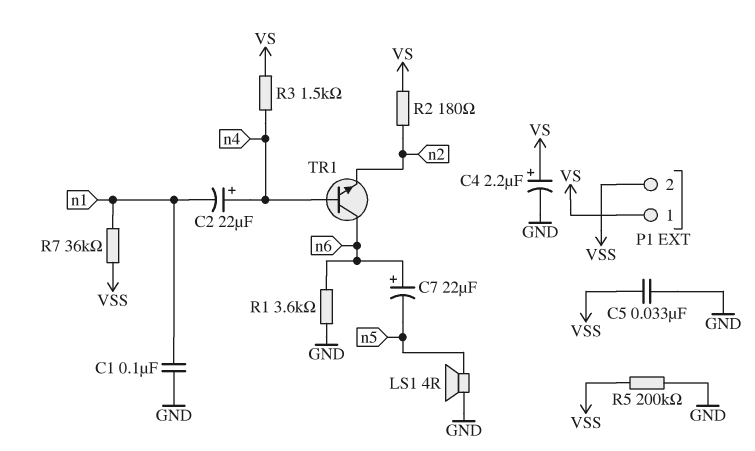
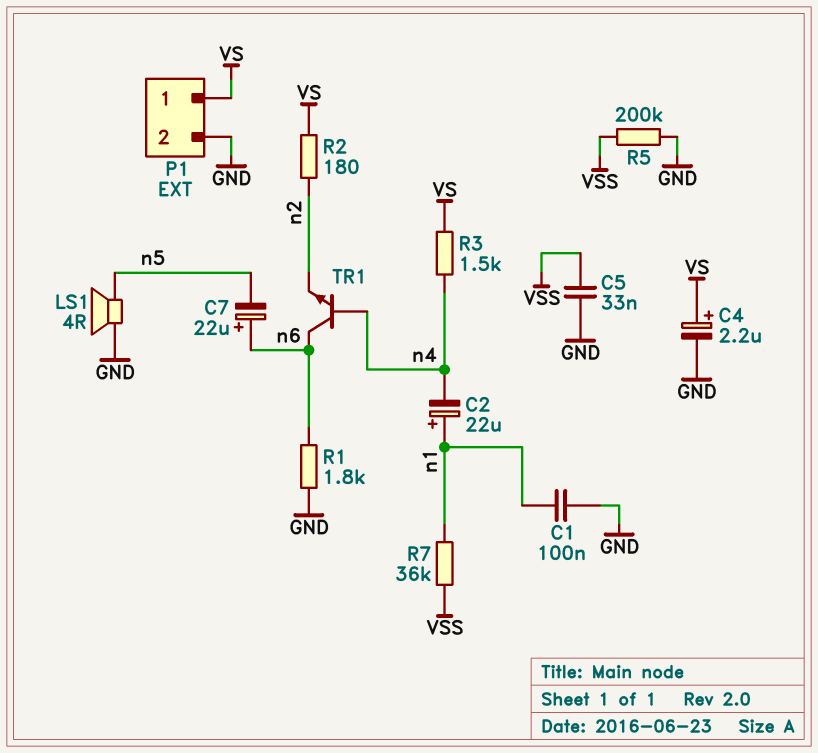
C2: 22uF (plus n4, minus n1) -> 22uF (plus n1, minus n4)
P1 pin 2: VSS -> GND
R1: 3.6k (GND, n6) -> 1.8k (GND, n6)

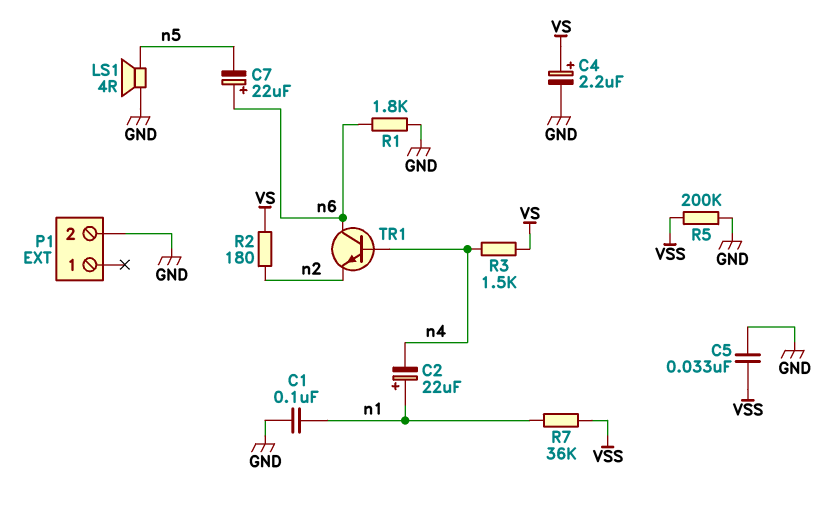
P1 pin 1: VS -> none

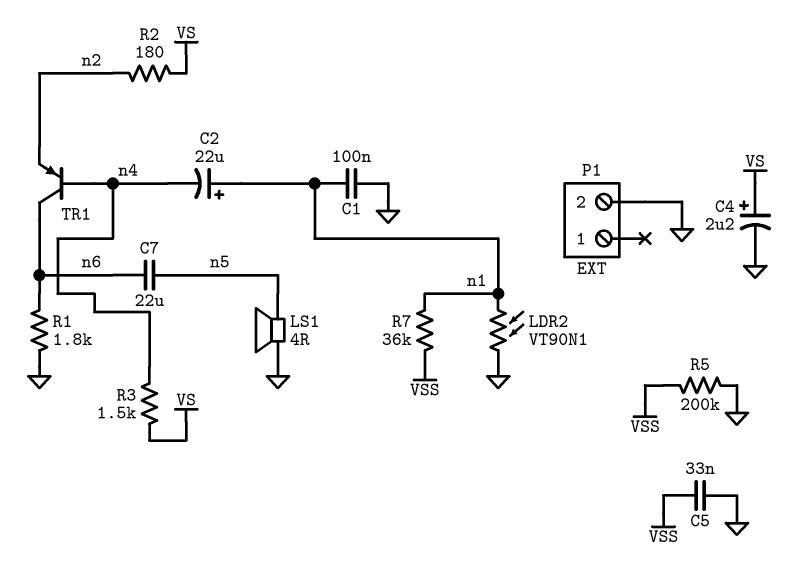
C7: 22uF (plus n6, minus n5) -> 22uF (n5, n6)
LDR2: none -> VT90N1 (GND, n1)
TR1: NPN (B n4, C n6, E n2) -> PNP (B n4, C n6, E n2)

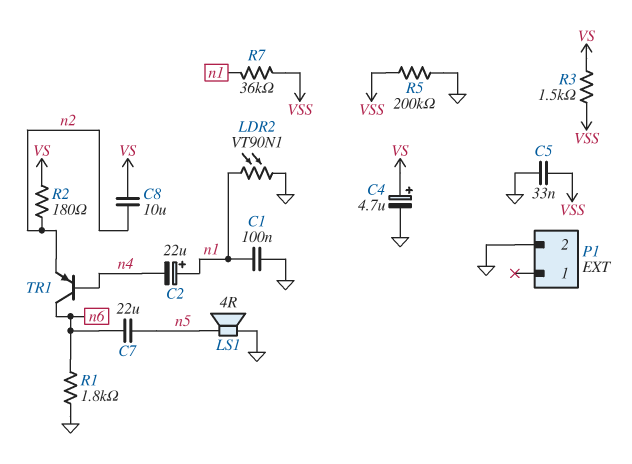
C4: 2.2uF (plus VS, minus GND) -> 4.7uF (plus VS, minus GND)
C8: none -> 10uF (VS, n2)
R3: 1.5k (VS, n4) -> 1.5k (VS, VSS)

